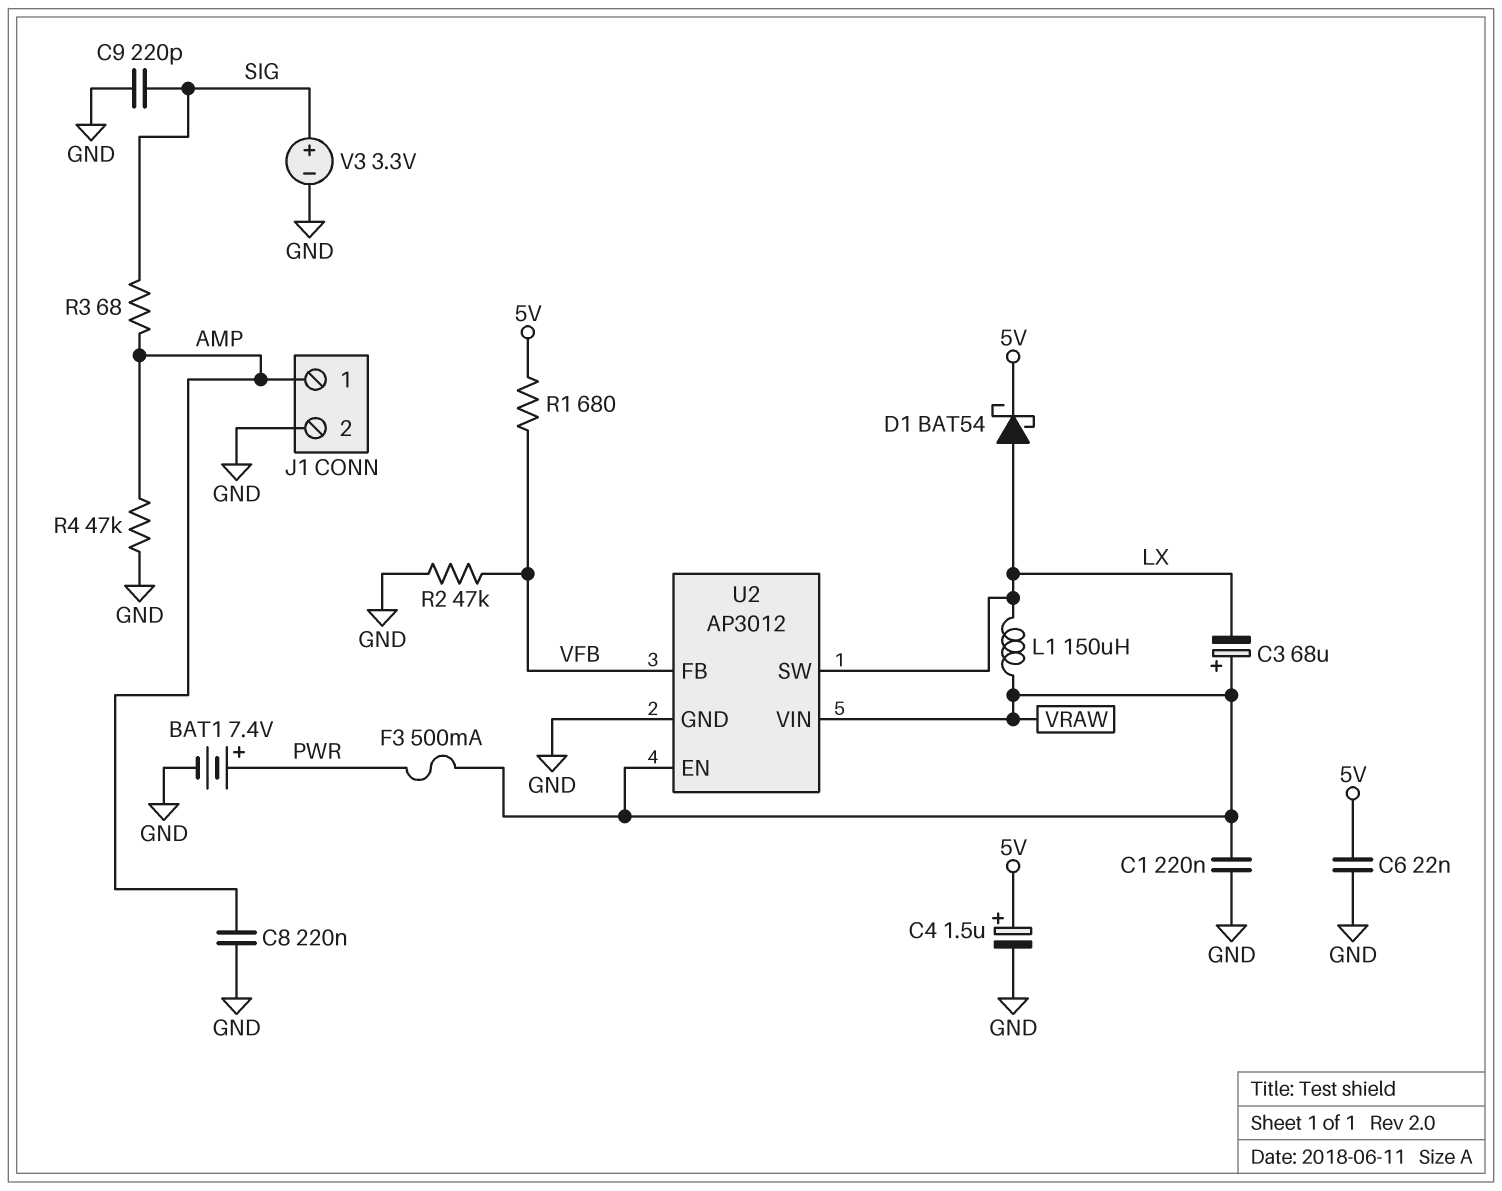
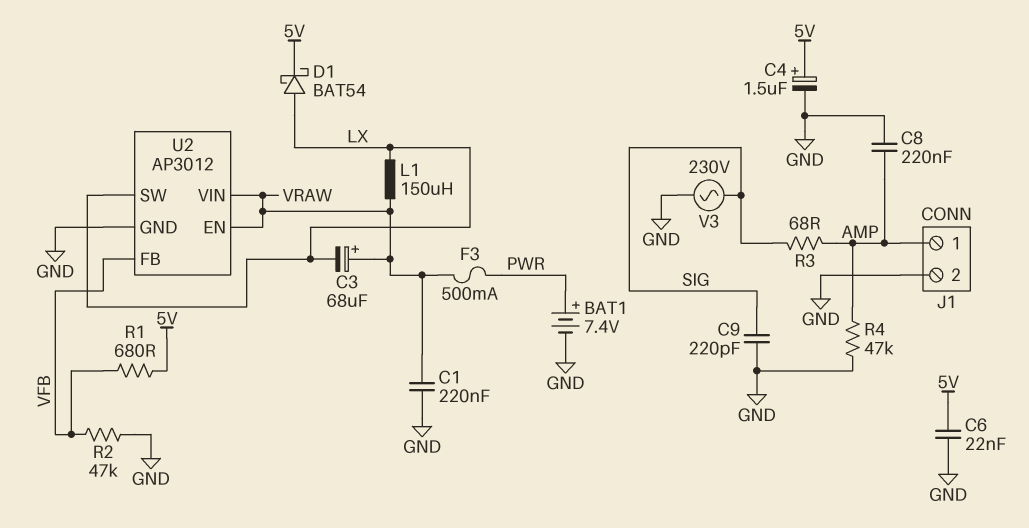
V3: 3.3V (plus SIG, minus GND) -> AC 230V (GND, SIG)

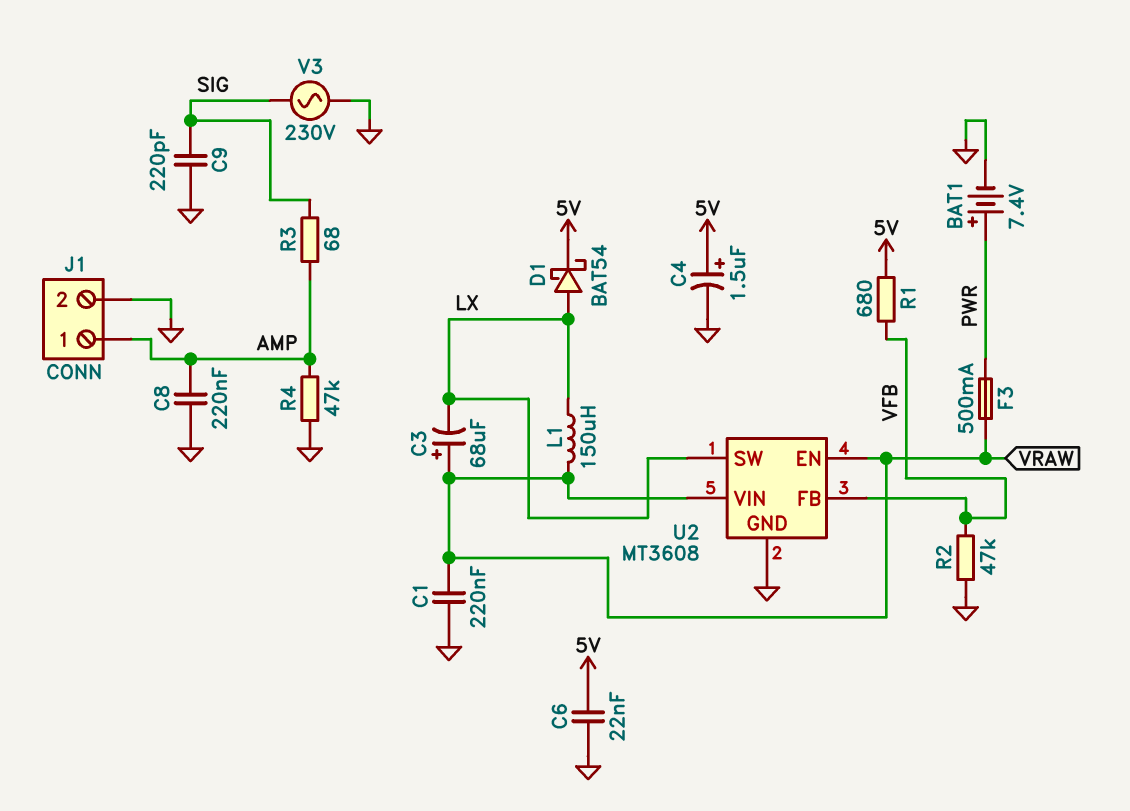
U2: AP3012 -> MT3608

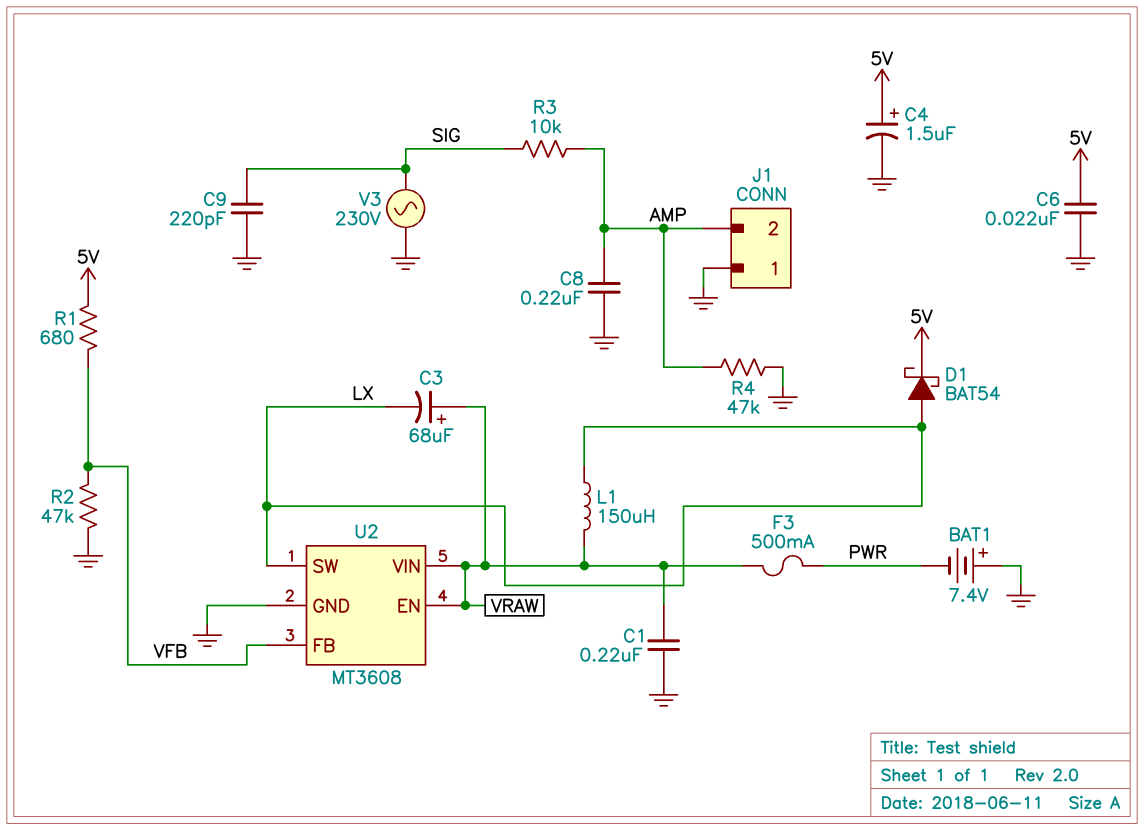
BAT1: 7.4V (plus PWR, minus GND) -> 7.4V (plus GND, minus PWR)
J1 pin 1: AMP -> GND
J1 pin 2: GND -> AMP
R3: 68 (AMP, SIG) -> 10k (AMP, SIG)

